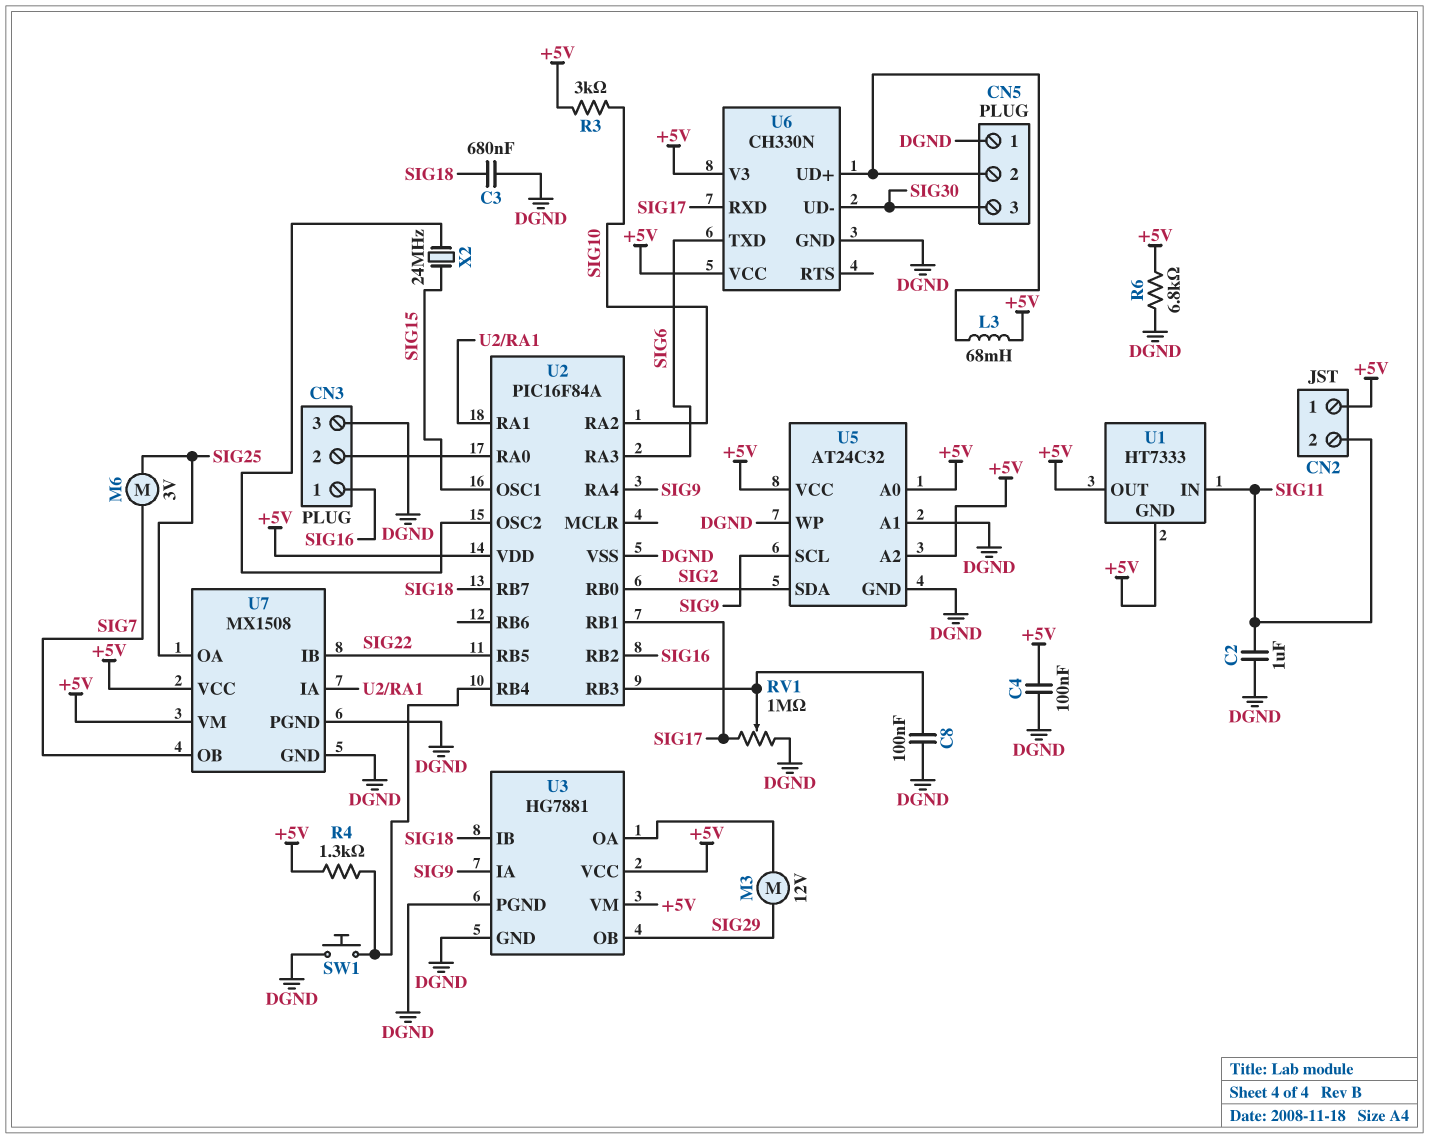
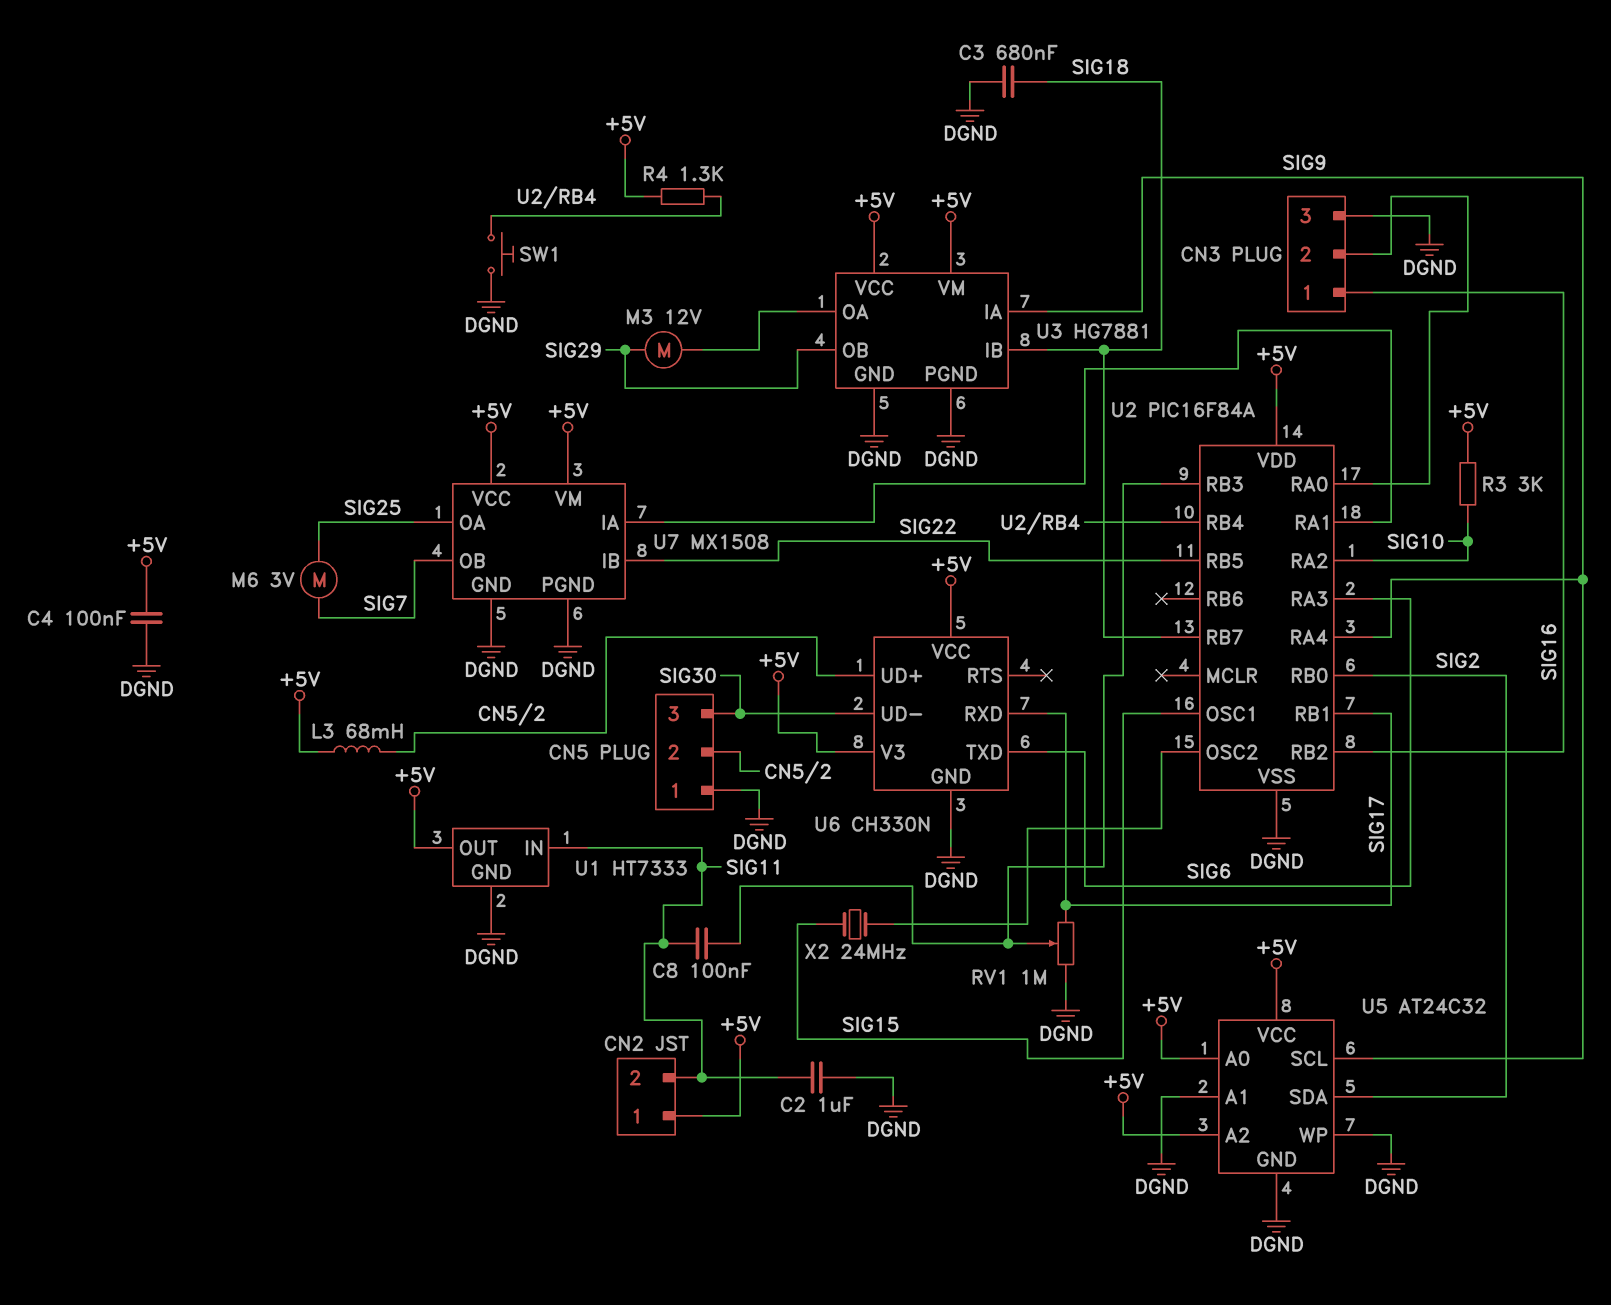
C8: 100nF (DGND, U2/RB3) -> 100nF (SIG11, U2/RB3)
R6: 6.8k (+5V, DGND) -> none
U1 pin GND: +5V -> DGND

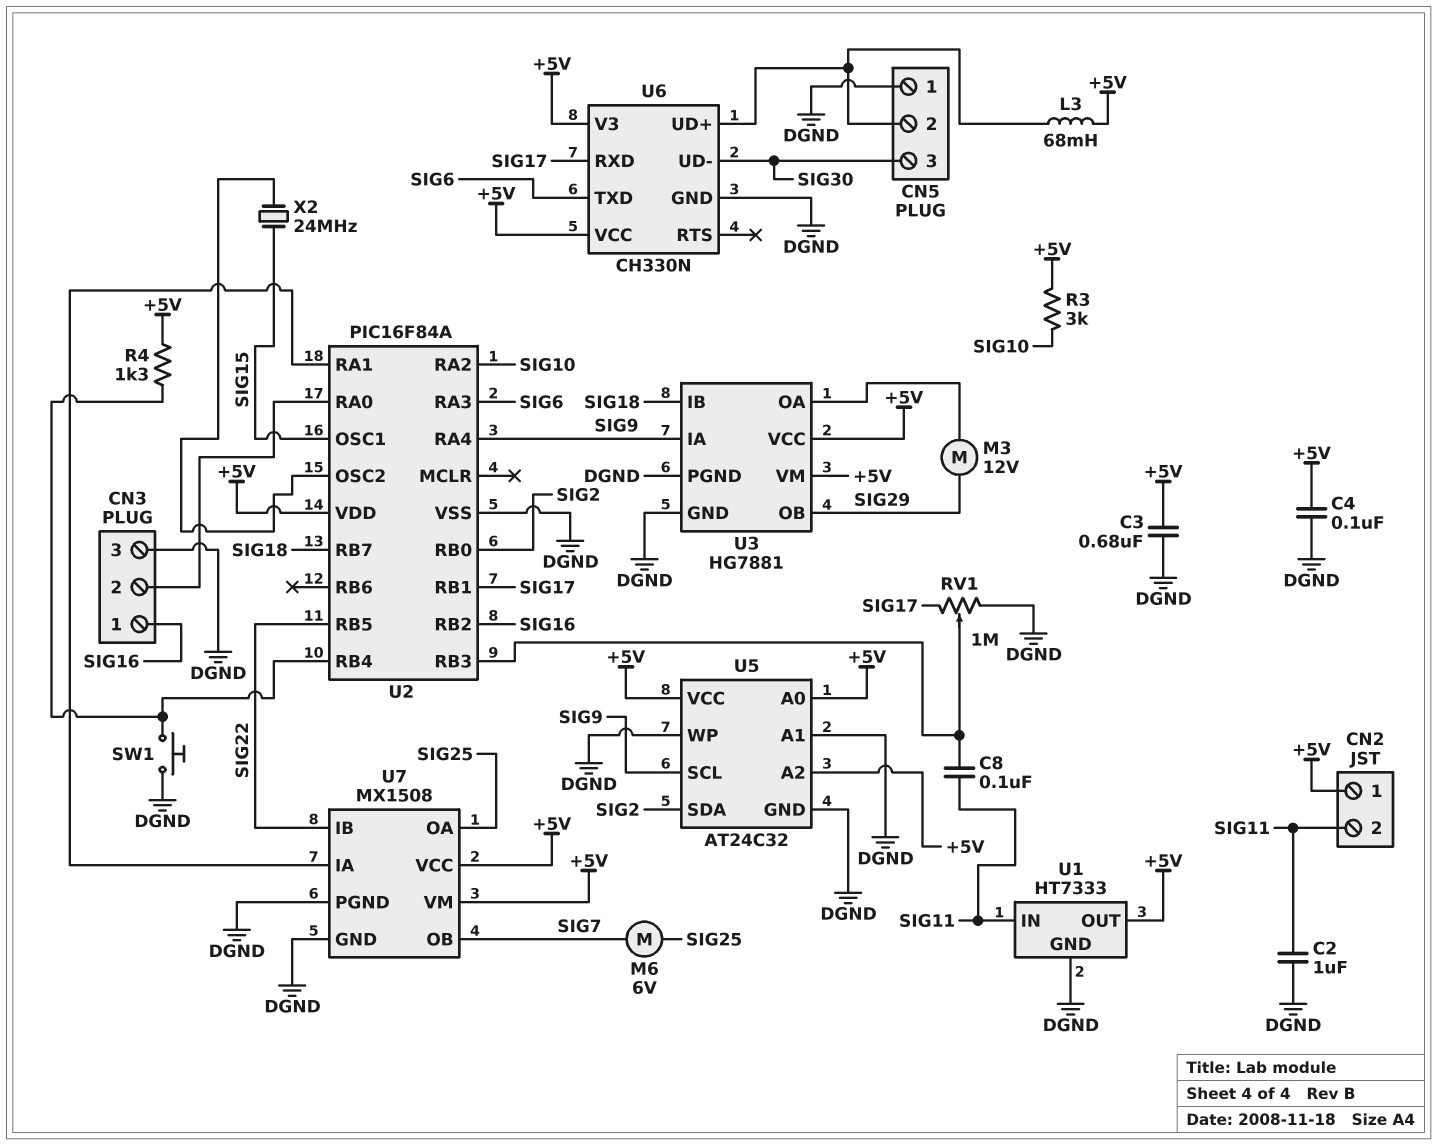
C3: 680nF (DGND, SIG18) -> 680nF (+5V, DGND)
M6: motor 3V (SIG7, SIG25) -> motor 6V (SIG7, SIG25)

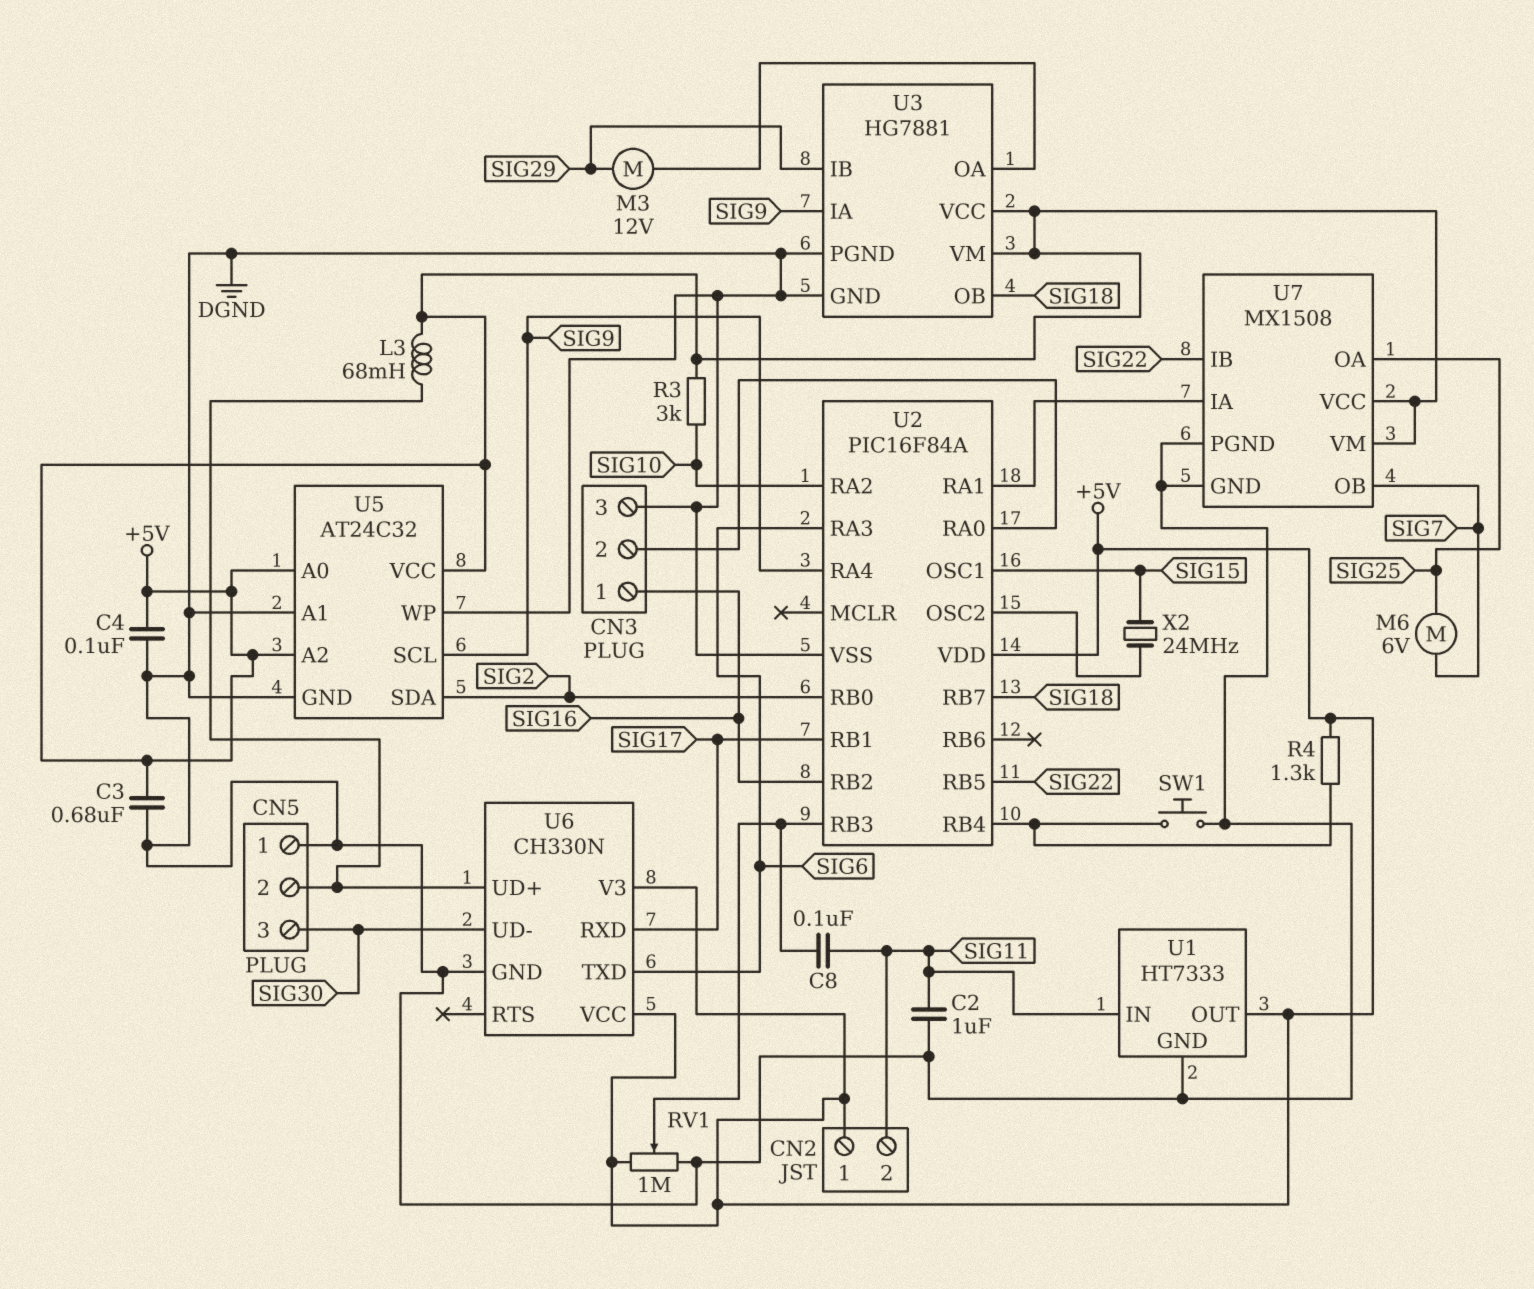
RV1: 1M (DGND, SIG17, wiper U2/RB3) -> 1M (+5V, DGND, wiper U2/RB3)
U3 pin IB: SIG18 -> SIG29
U3 pin OB: SIG29 -> SIG18

